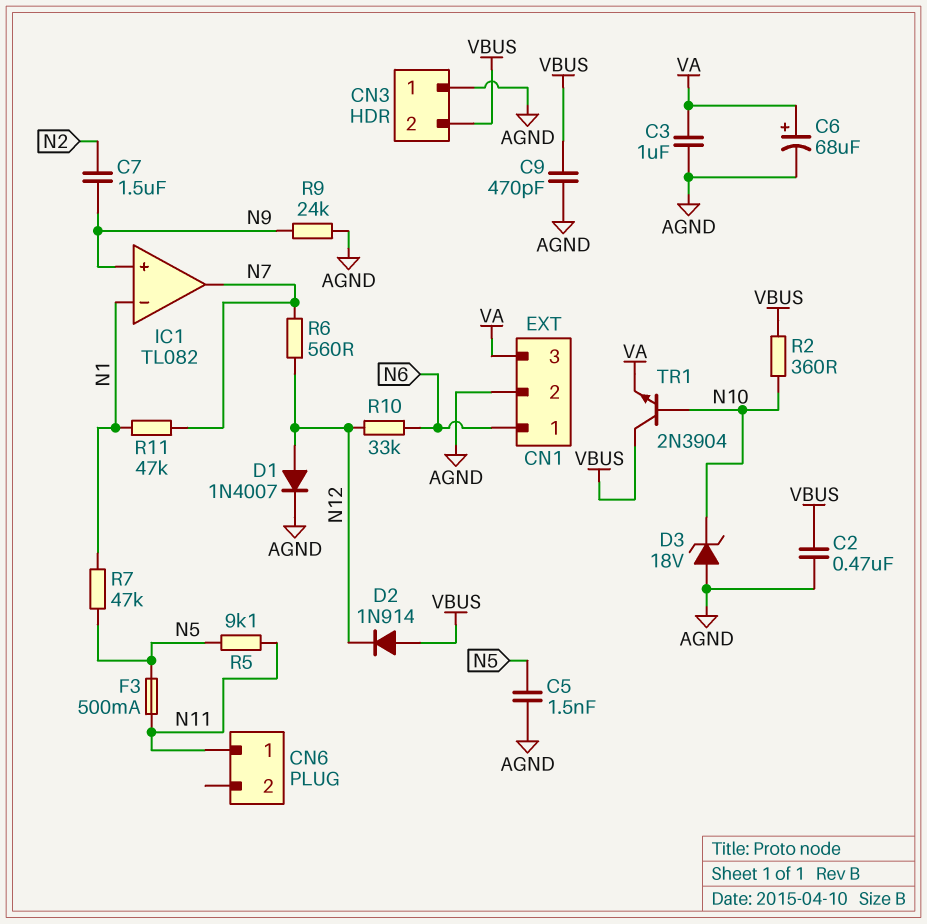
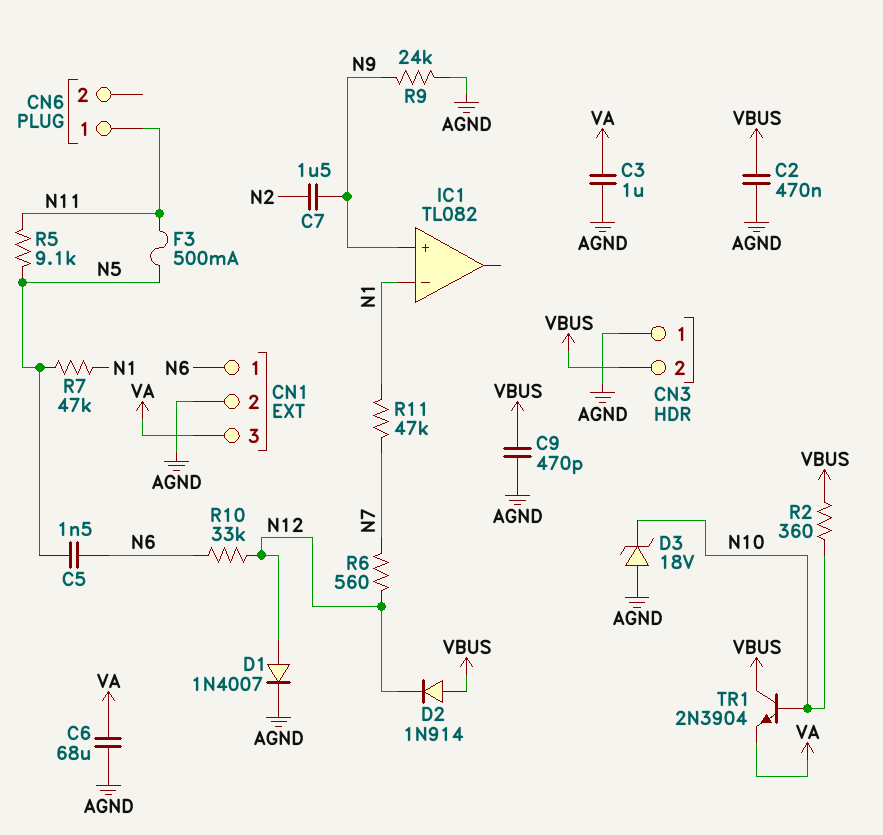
C5: 1.5nF (AGND, N5) -> 1.5nF (N5, N6)
C6: 68uF (plus VA, minus AGND) -> 68uF (AGND, VA)
IC1 pin out: N7 -> none

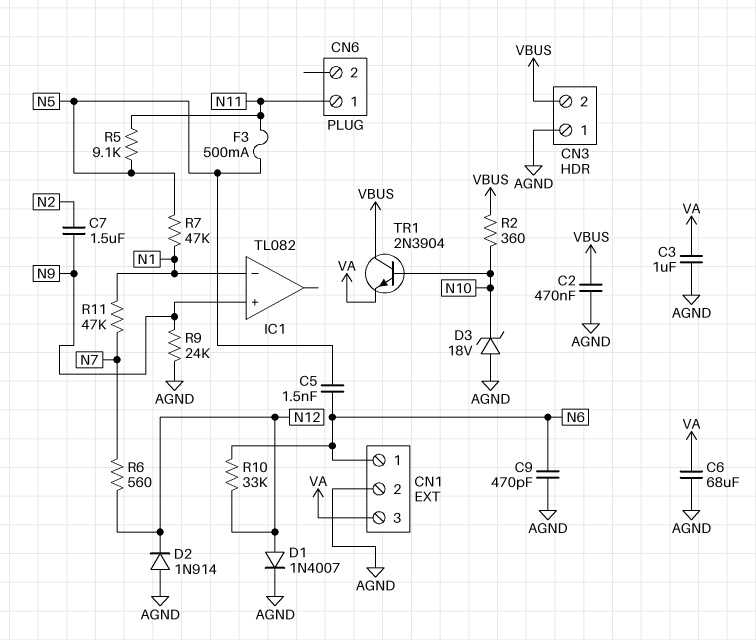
C9: 470pF (AGND, VBUS) -> 470pF (AGND, N6)
D2: diode 1N914 (A VBUS, K N12) -> diode 1N914 (A AGND, K N12)

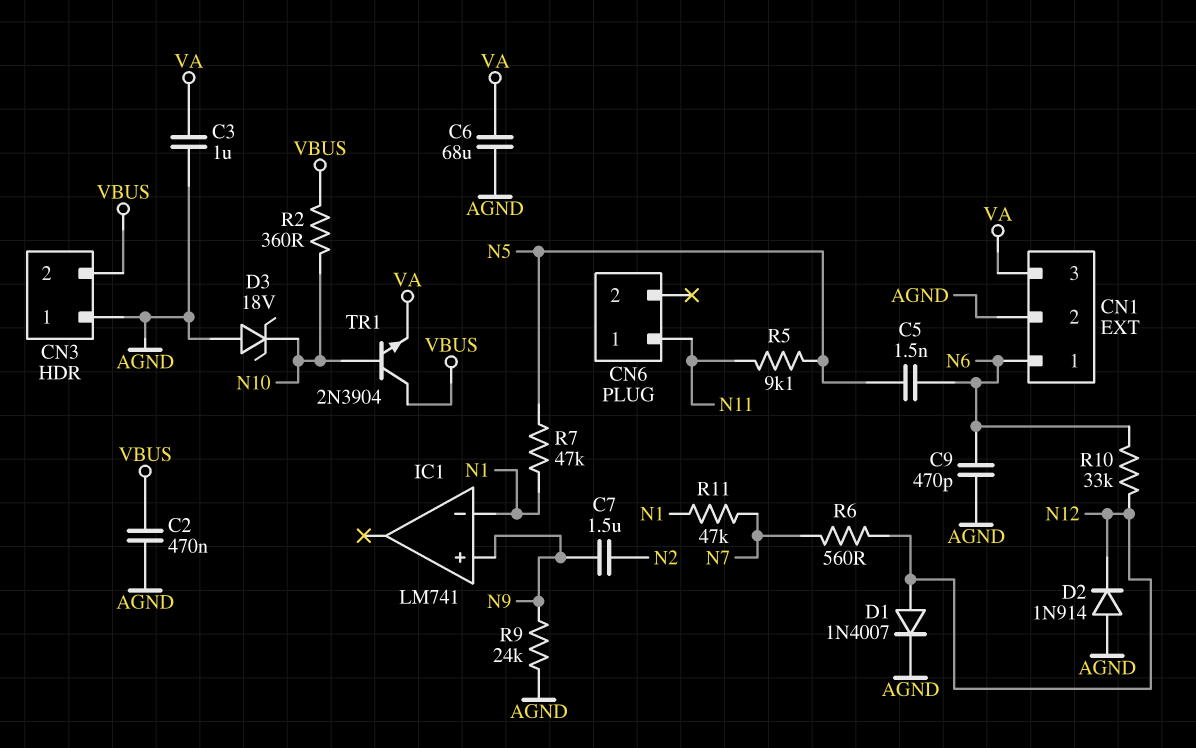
F3: 500mA (N5, N11) -> none
IC1: TL082 -> LM741

